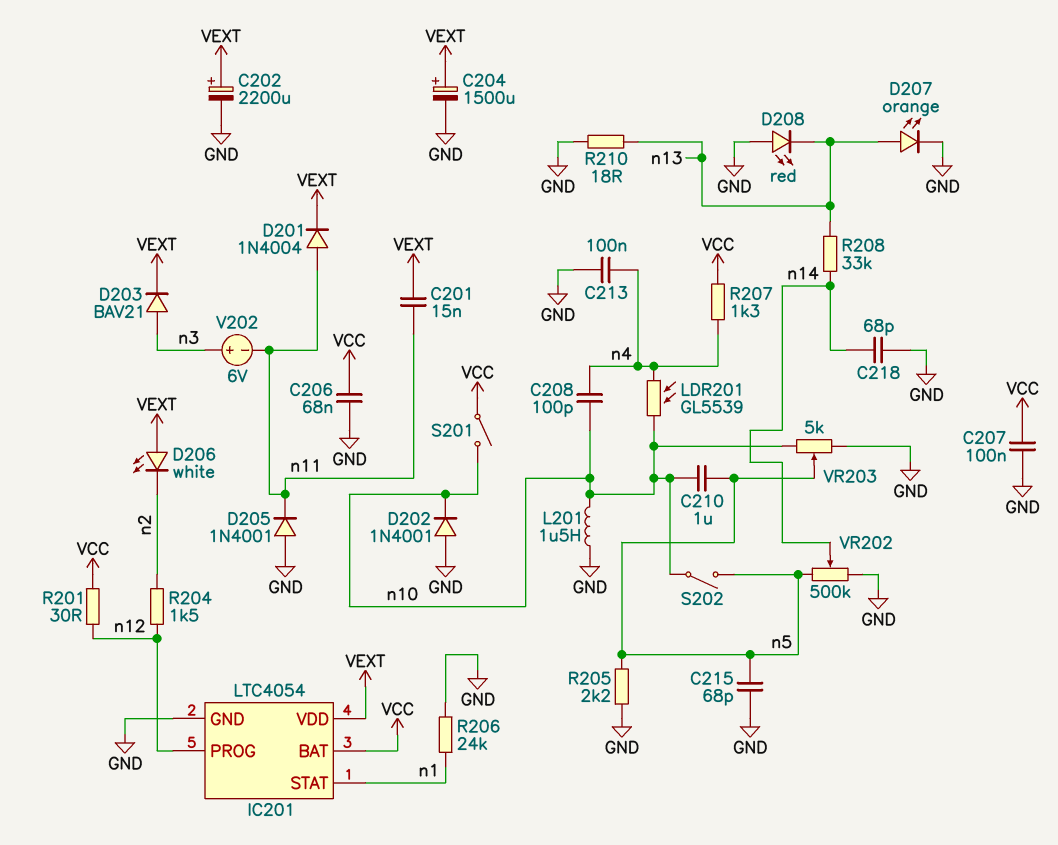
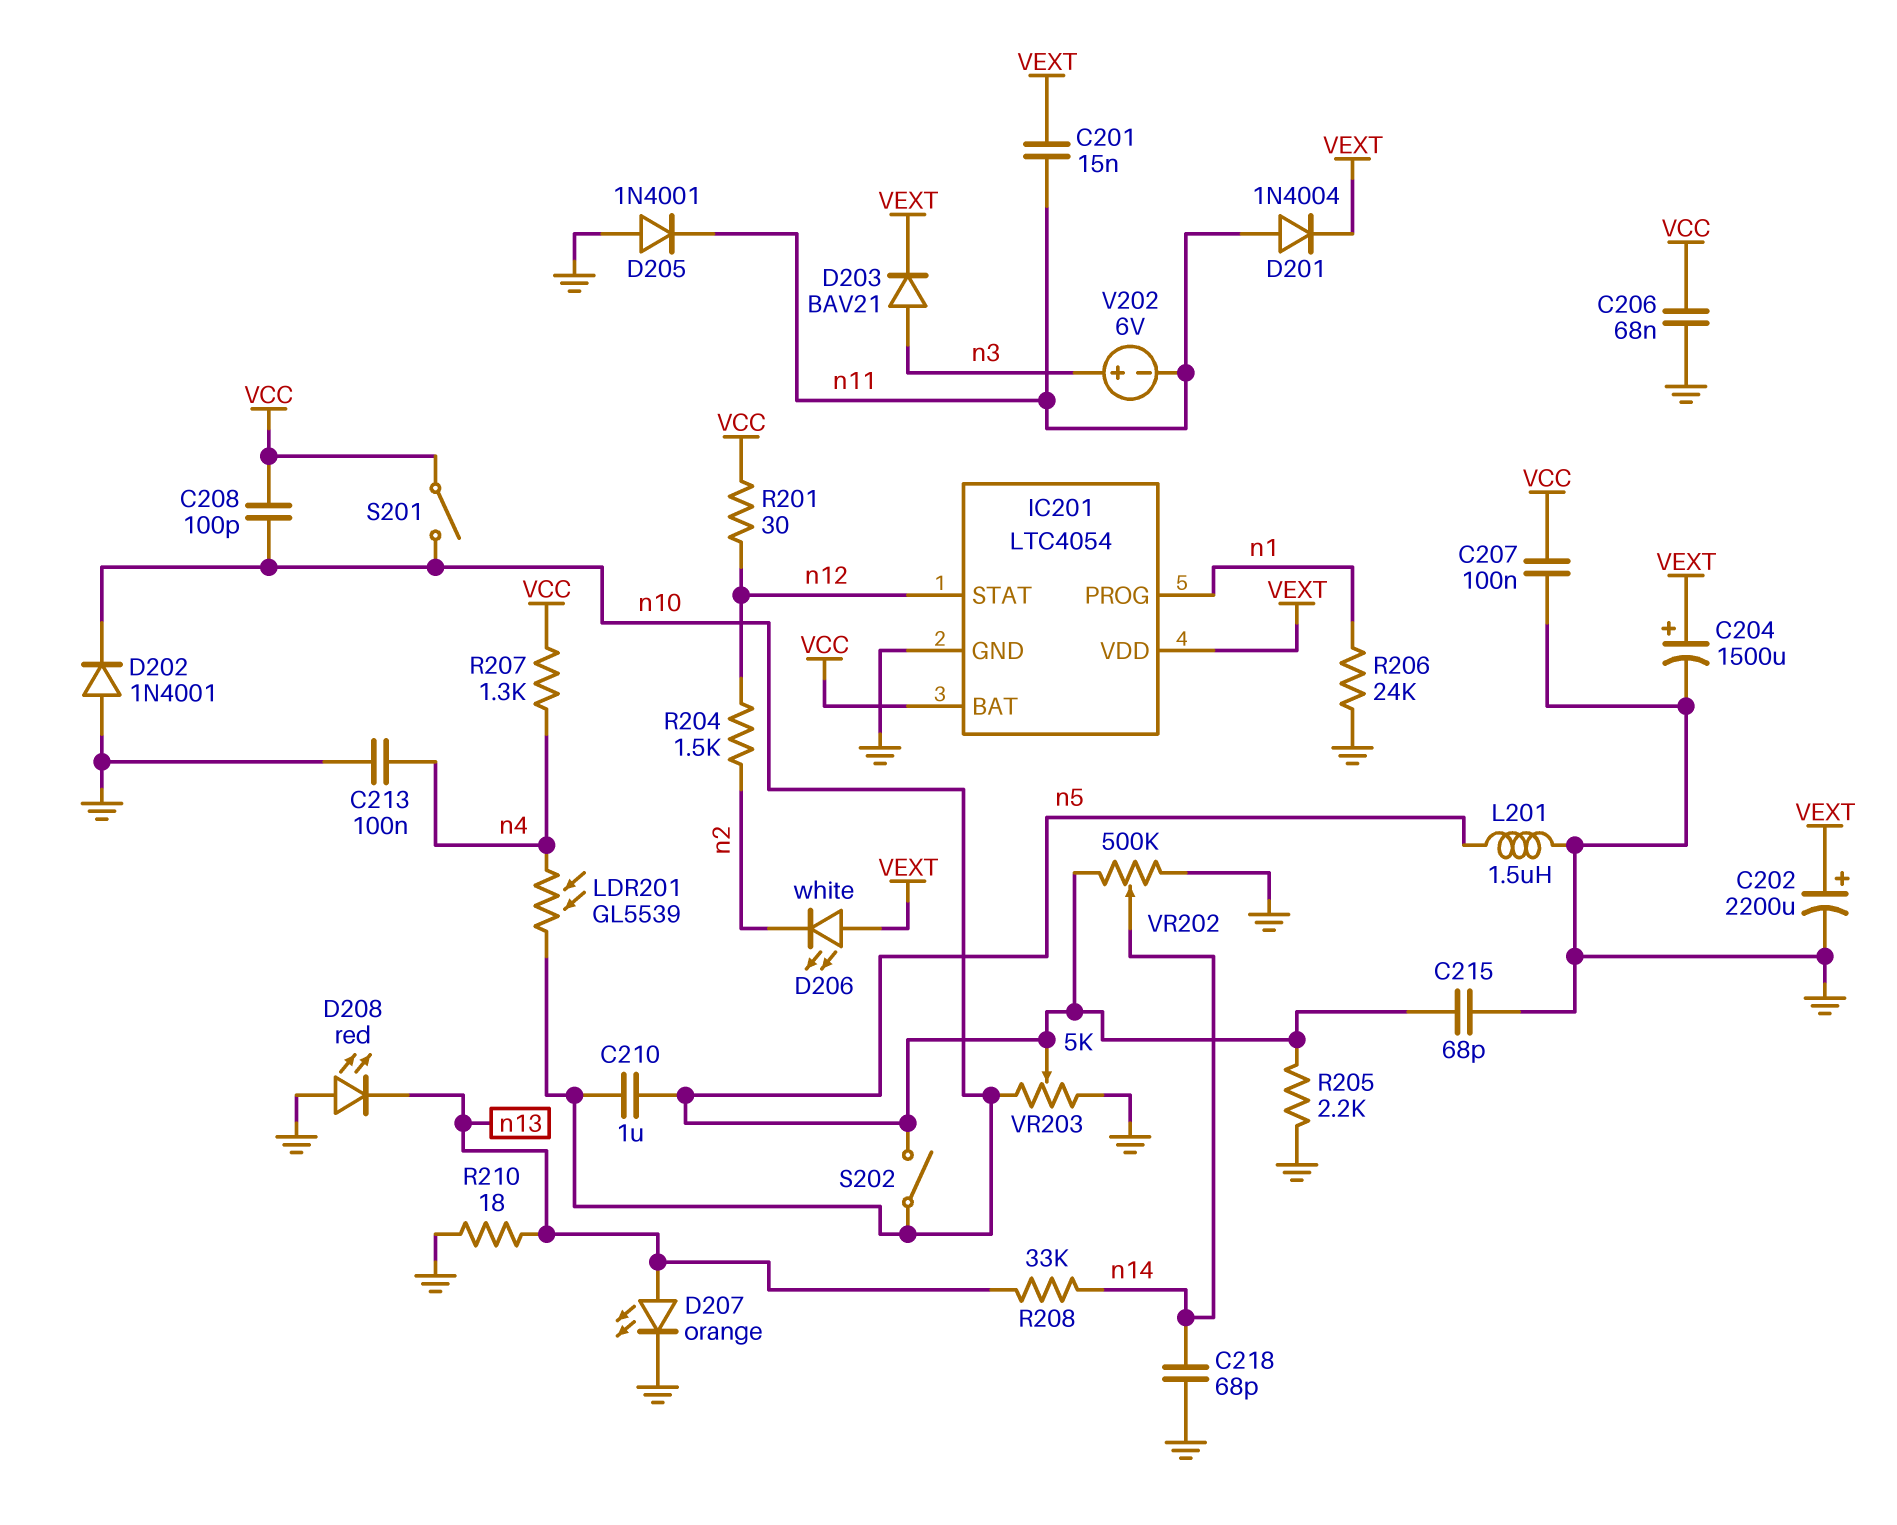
C208: 100pF (n4, n10) -> 100pF (VCC, n10)
IC201 pin PROG: n12 -> n1
IC201 pin STAT: n1 -> n12
L201: 1.5uH (GND, n10) -> 1.5uH (GND, n5)

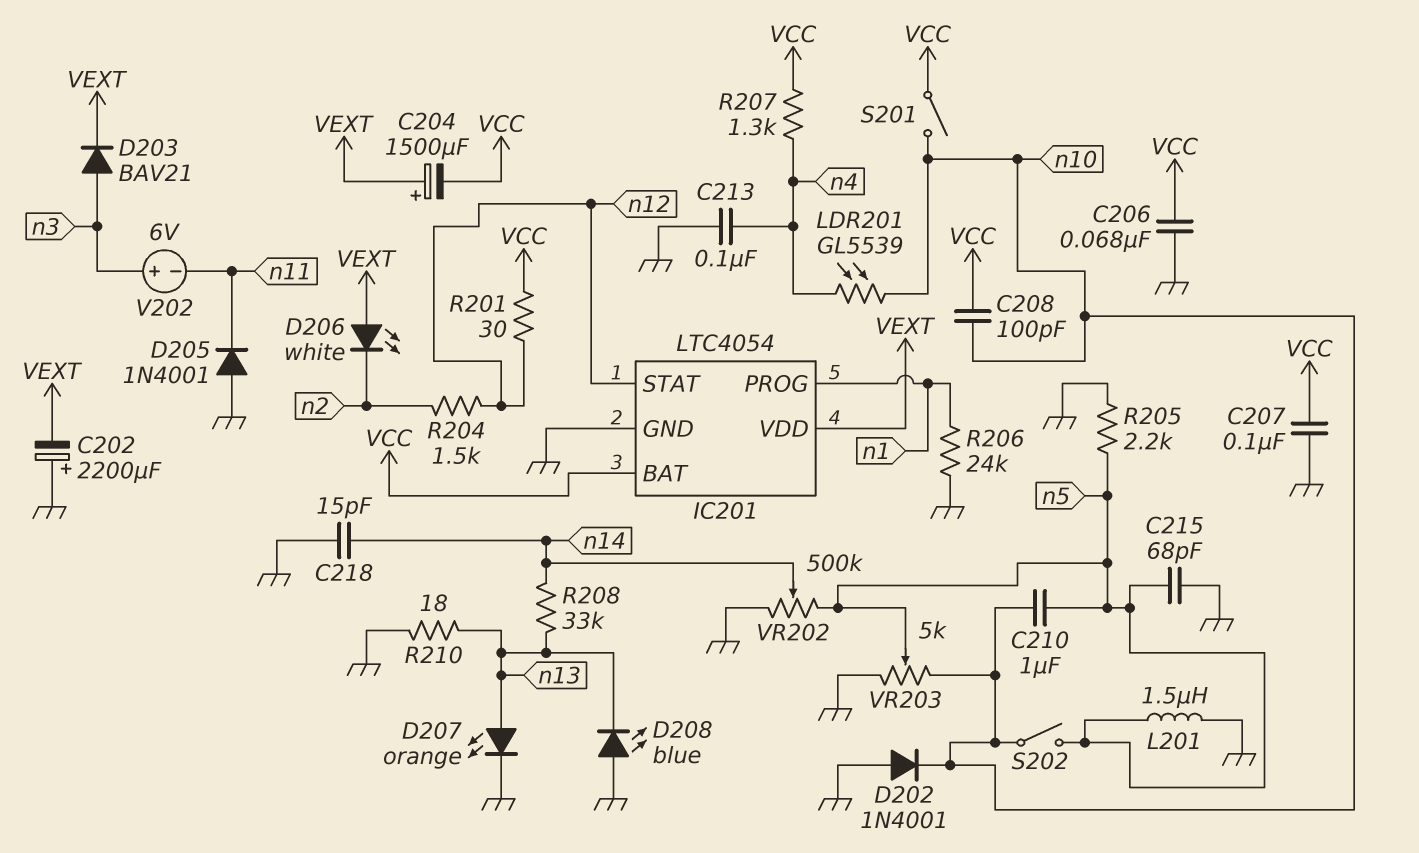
C201: 15nF (VEXT, n11) -> none
C202: 2200uF (plus VEXT, minus GND) -> 2200uF (plus GND, minus VEXT)
C204: 1500uF (plus VEXT, minus GND) -> 1500uF (plus VEXT, minus VCC)
C218: 68pF (GND, n14) -> 15pF (GND, n14)
D201: diode 1N4004 (A n11, K VEXT) -> none
D208: LED red (A GND, K n13) -> LED blue (A GND, K n13)

